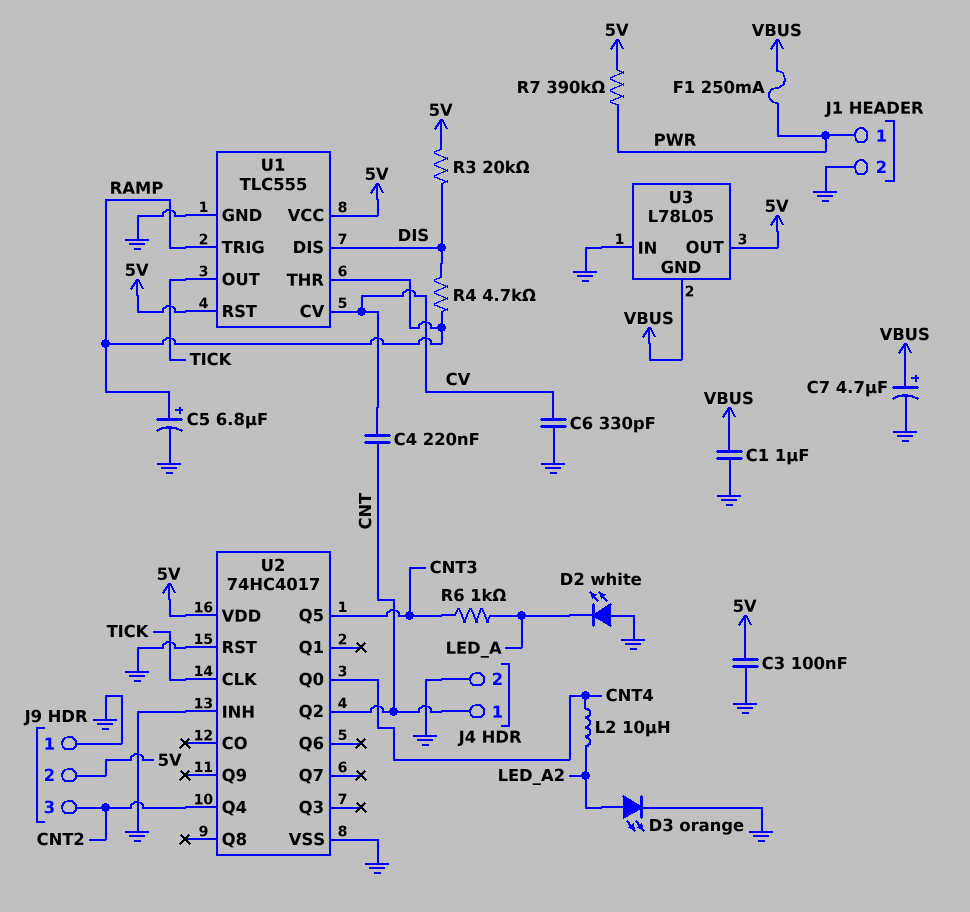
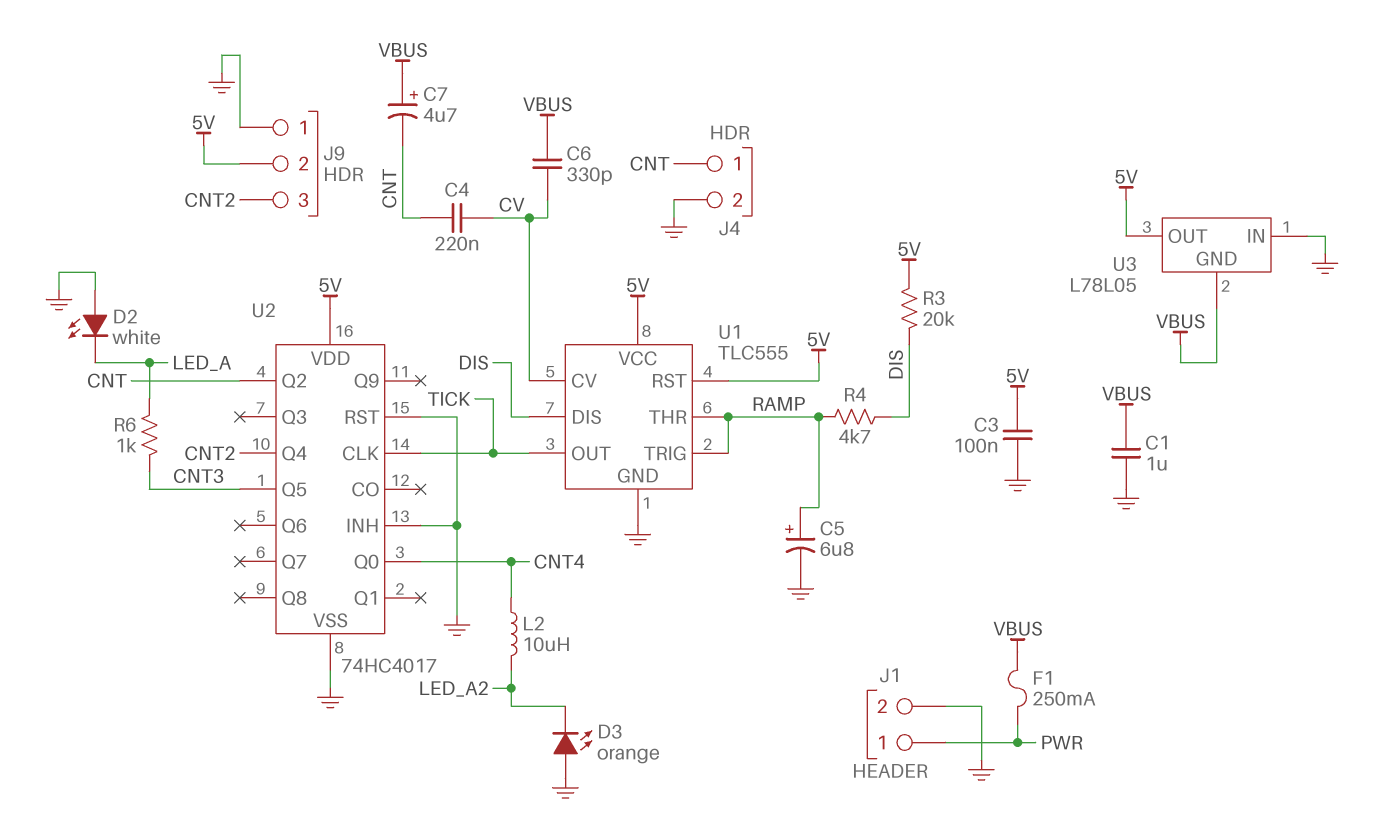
C6: 330pF (CV, GND) -> 330pF (CV, VBUS)
C7: 4.7uF (plus VBUS, minus GND) -> 4.7uF (plus VBUS, minus CNT)
D3: LED orange (A LED_A2, K GND) -> LED orange (A GND, K LED_A2)
R7: 390k (5V, PWR) -> none

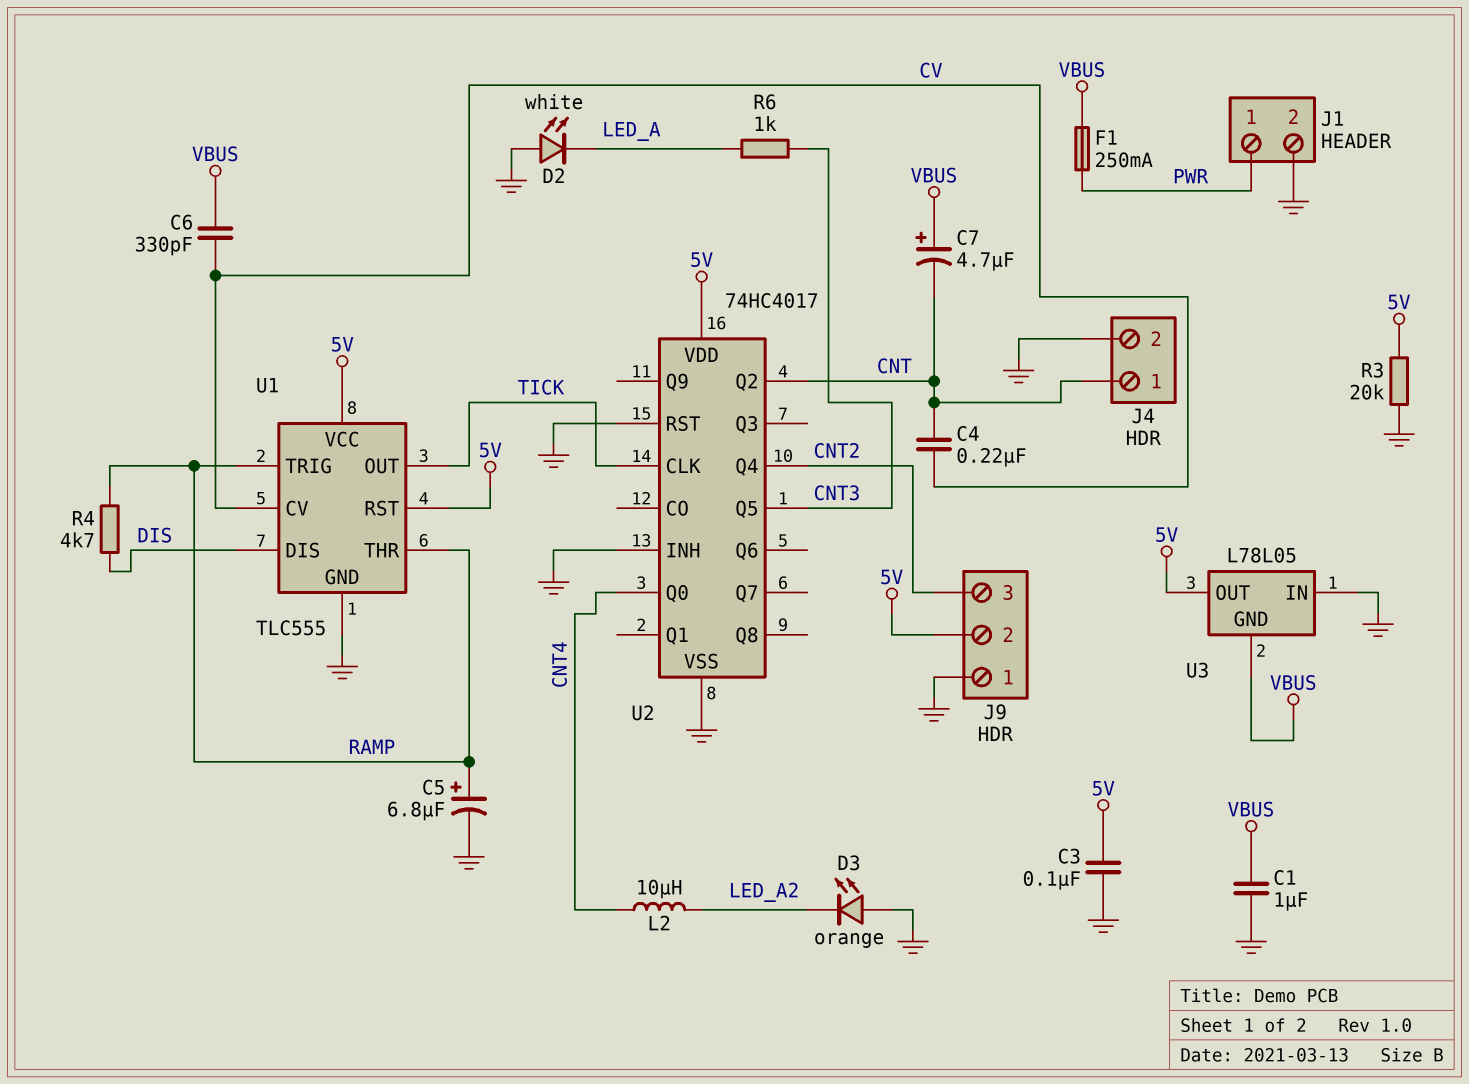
R3: 20k (5V, DIS) -> 20k (5V, GND)

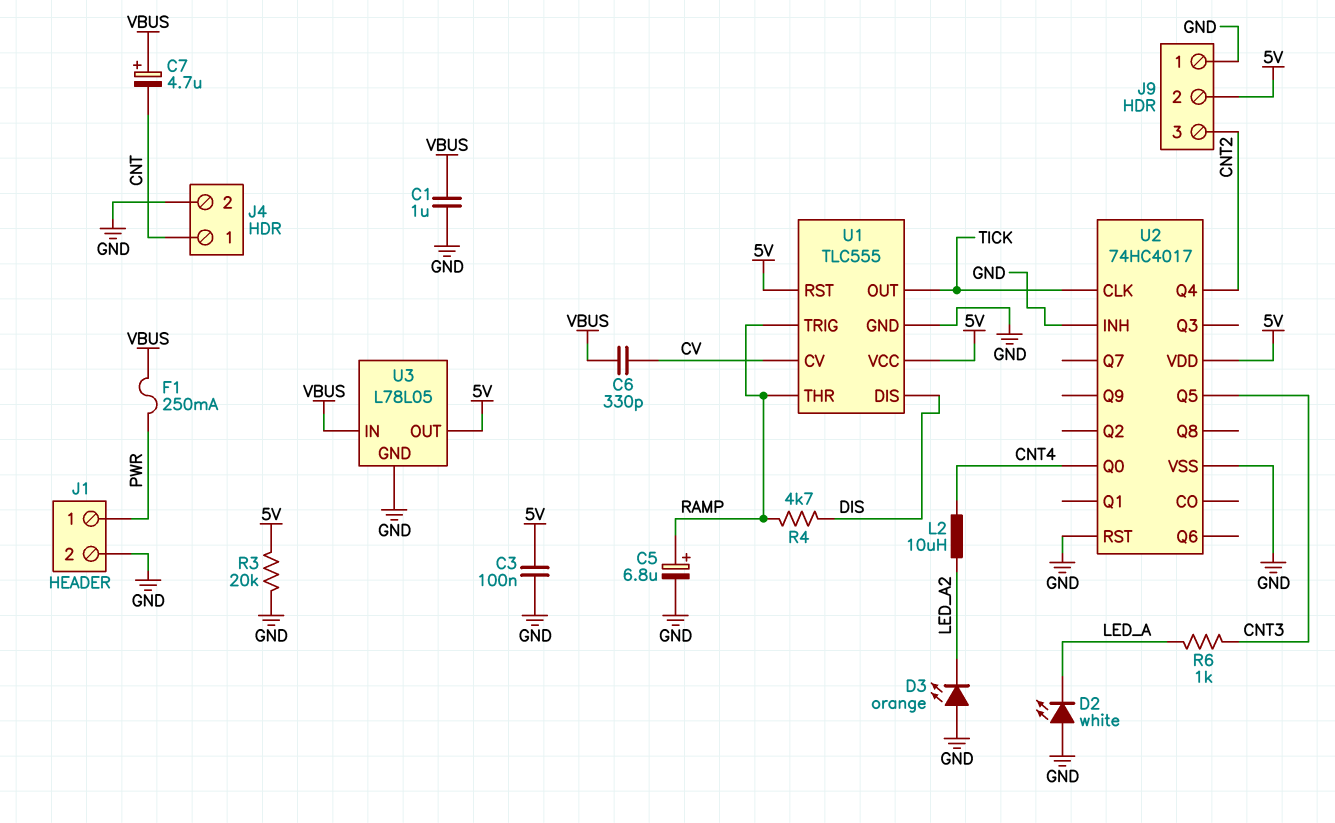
C4: 220nF (CNT, CV) -> none
U2 pin Q2: CNT -> none
U3 pin GND: VBUS -> GND
U3 pin IN: GND -> VBUS

